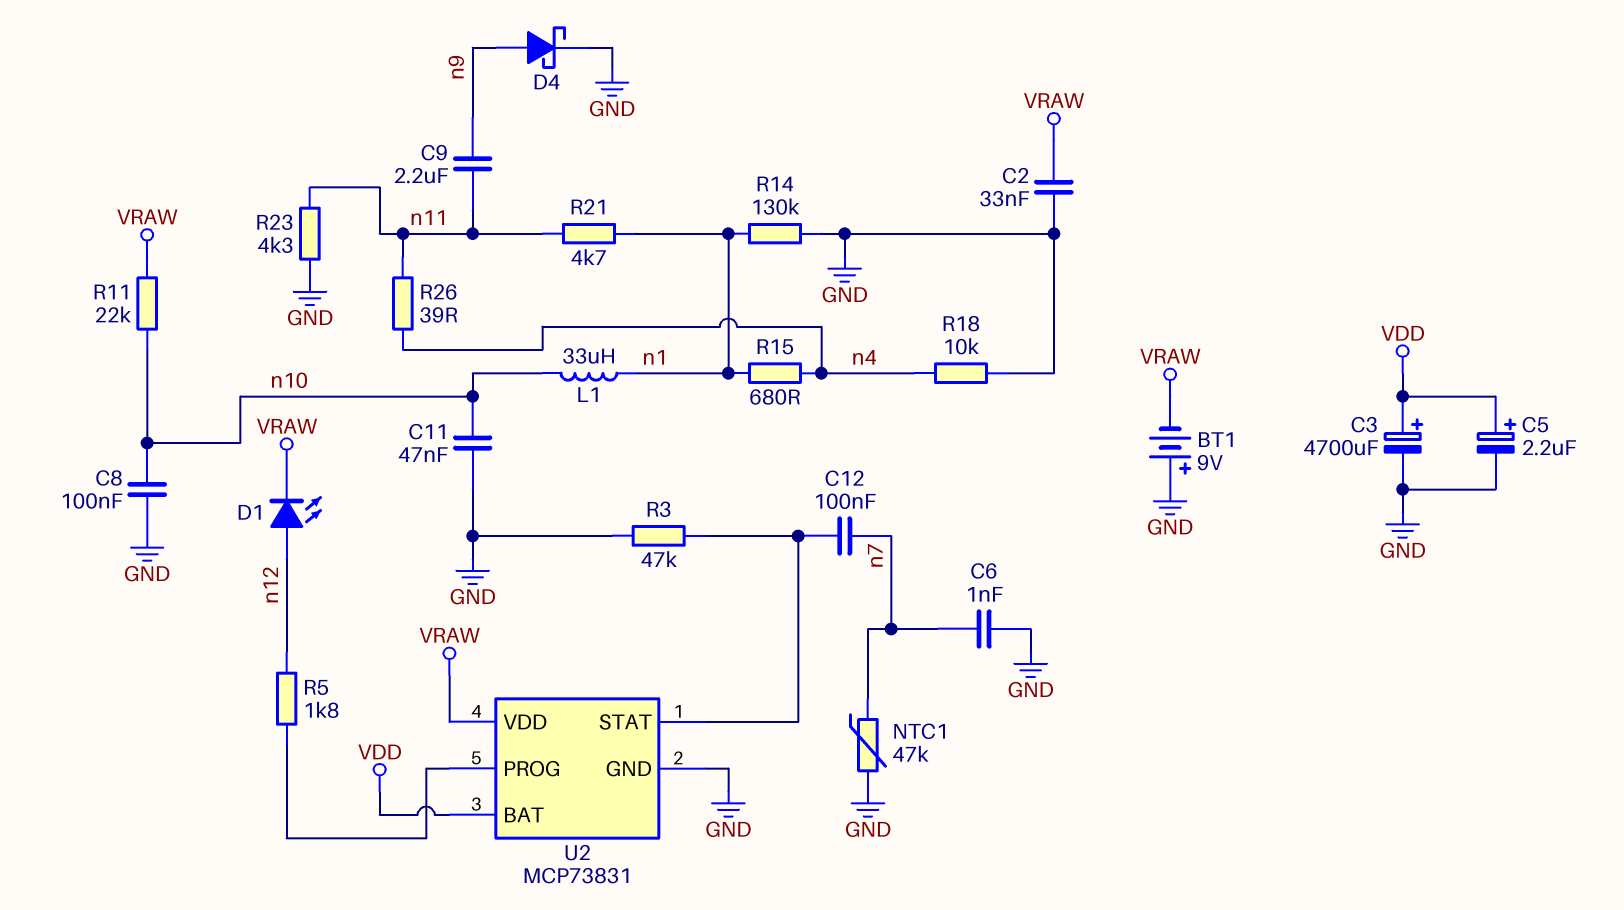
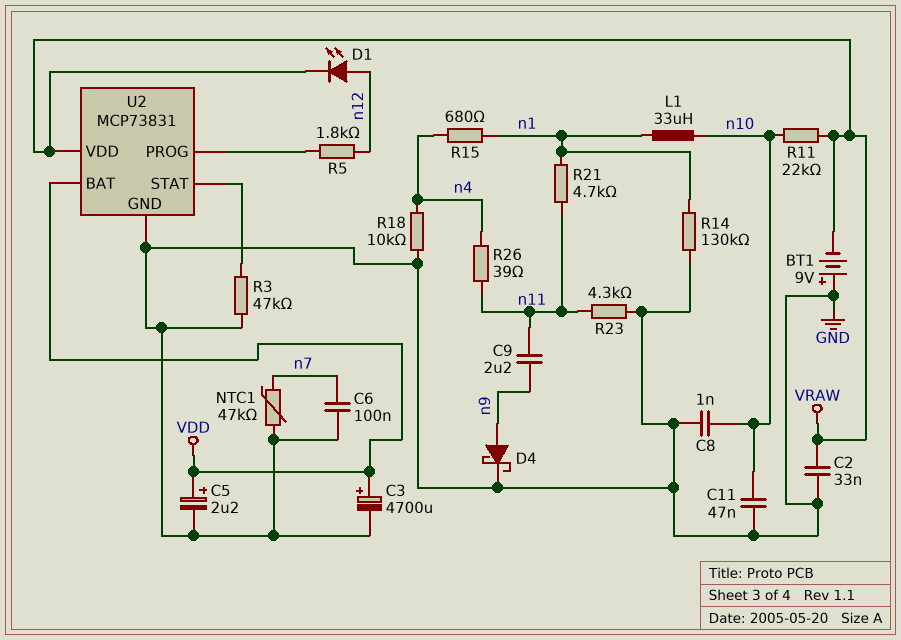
C6: 1nF (GND, n7) -> 100nF (GND, n7)
C8: 100nF (GND, n10) -> 1nF (GND, n10)
C12: 100nF (U2/STAT, n7) -> none

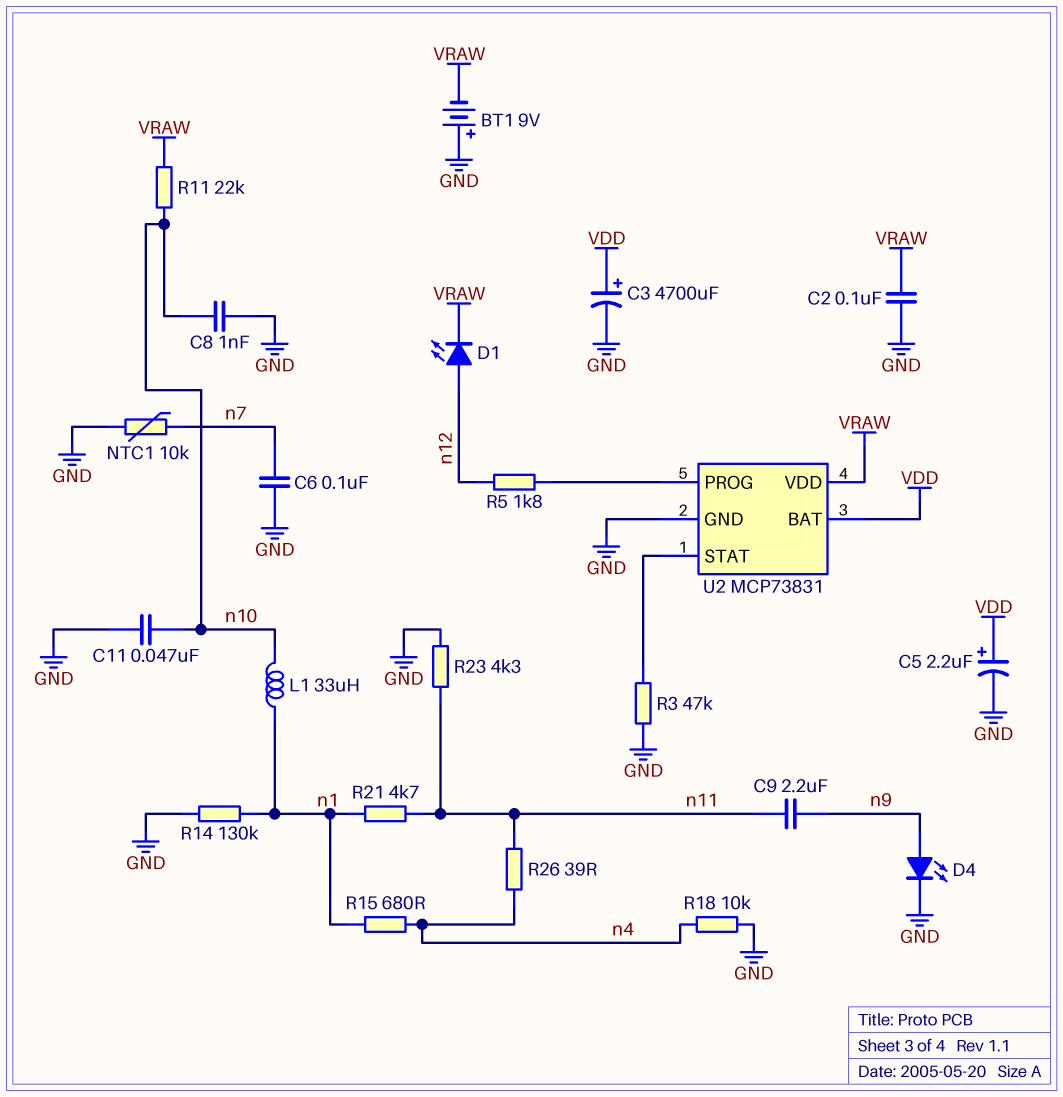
C2: 33nF (GND, VRAW) -> 100nF (GND, VRAW)
D4: schottky (A n9, K GND) -> LED (A n9, K GND)
NTC1: 47k (GND, n7) -> 10k (GND, n7)

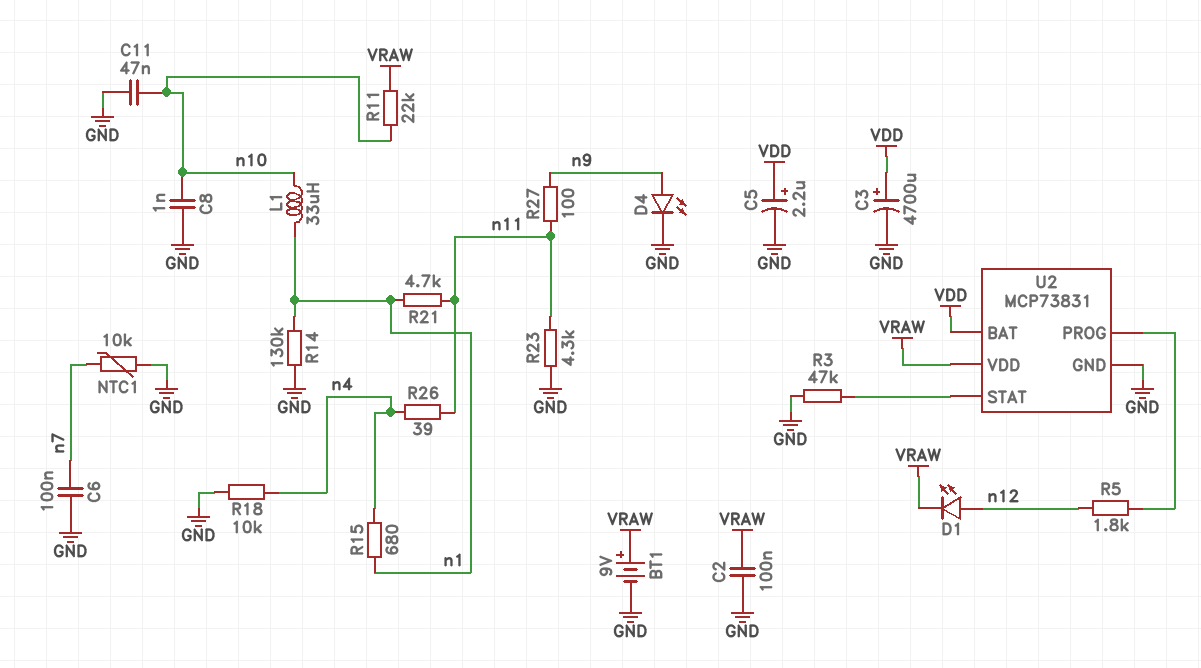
BT1: 9V (plus GND, minus VRAW) -> 9V (plus VRAW, minus GND)
C9: 2.2uF (n9, n11) -> none
R27: none -> 100 (n9, n11)

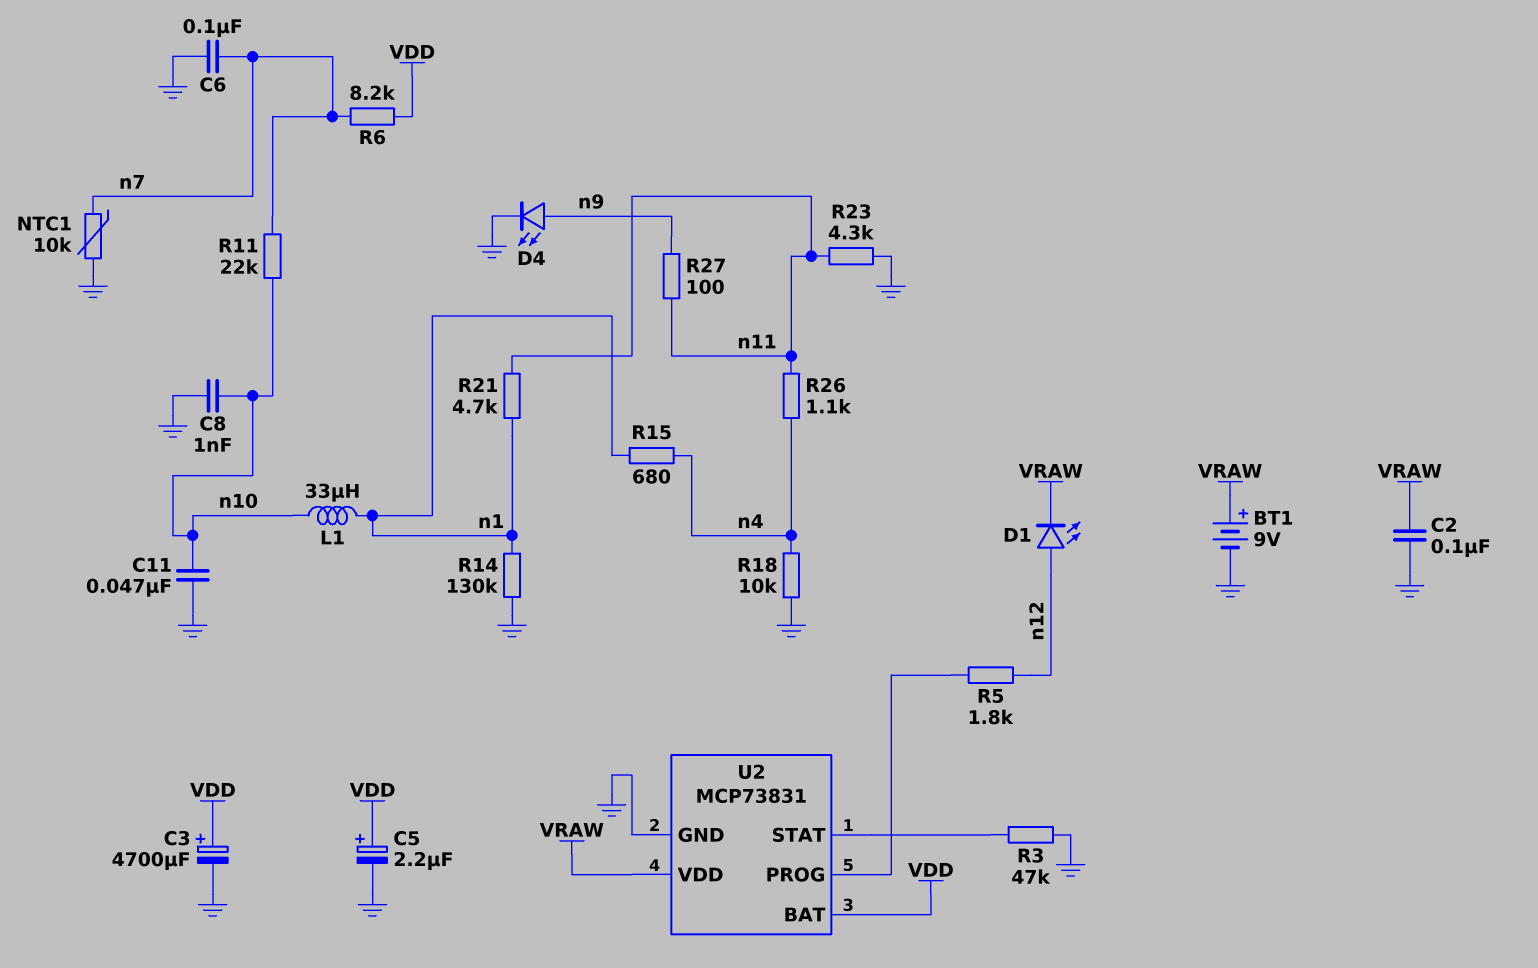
R6: none -> 8.2k (VDD, n7)
R11: 22k (VRAW, n10) -> 22k (n7, n10)
R26: 39 (n4, n11) -> 1.1k (n4, n11)

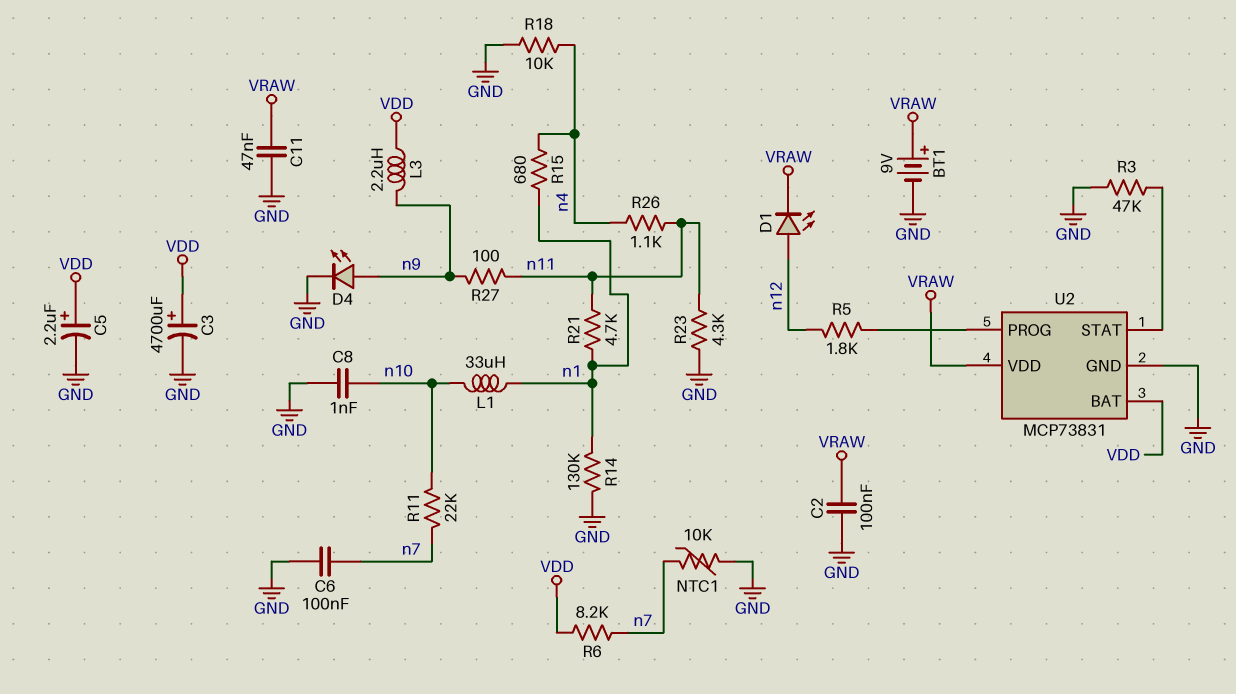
C11: 47nF (GND, n10) -> 47nF (GND, VRAW)
L3: none -> 2.2uH (VDD, n9)

